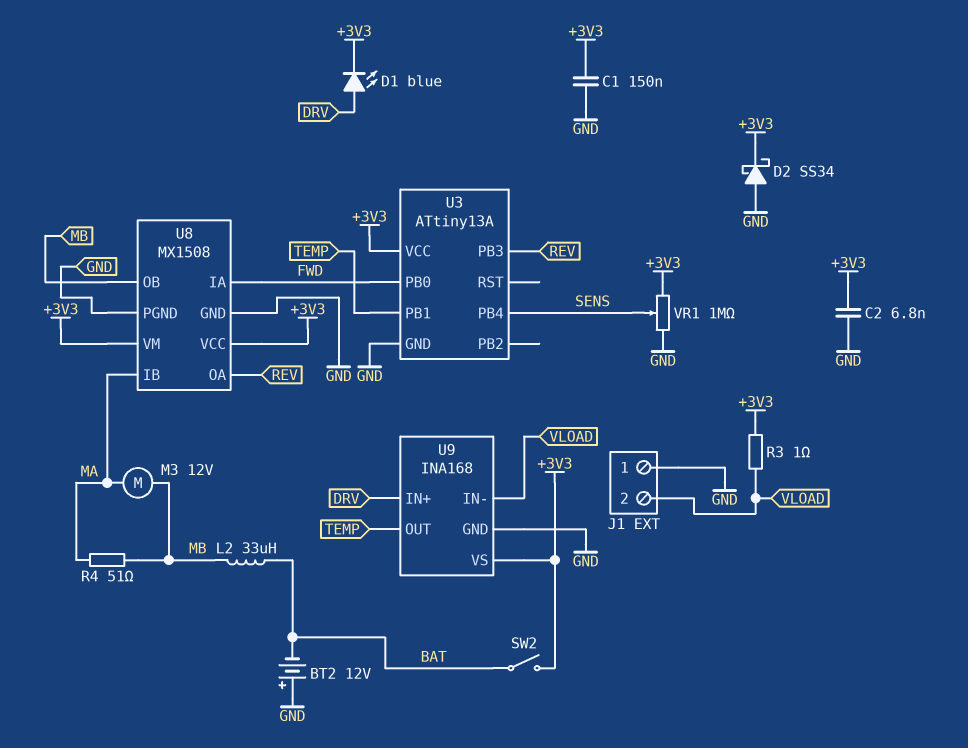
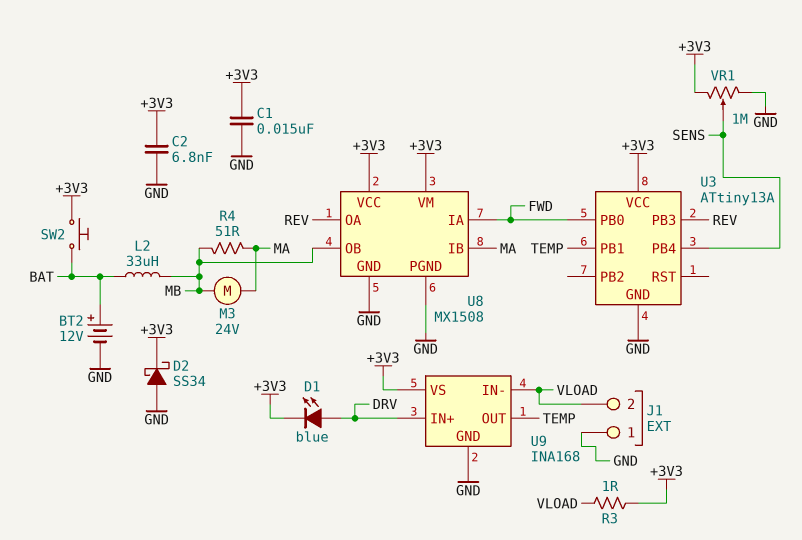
BT2: 12V (plus GND, minus BAT) -> 12V (plus BAT, minus GND)
C1: 150nF (+3V3, GND) -> 15nF (+3V3, GND)
M3: motor 12V (MA, MB) -> motor 24V (MA, MB)
SW2: switch (+3V3, BAT) -> button (+3V3, BAT)

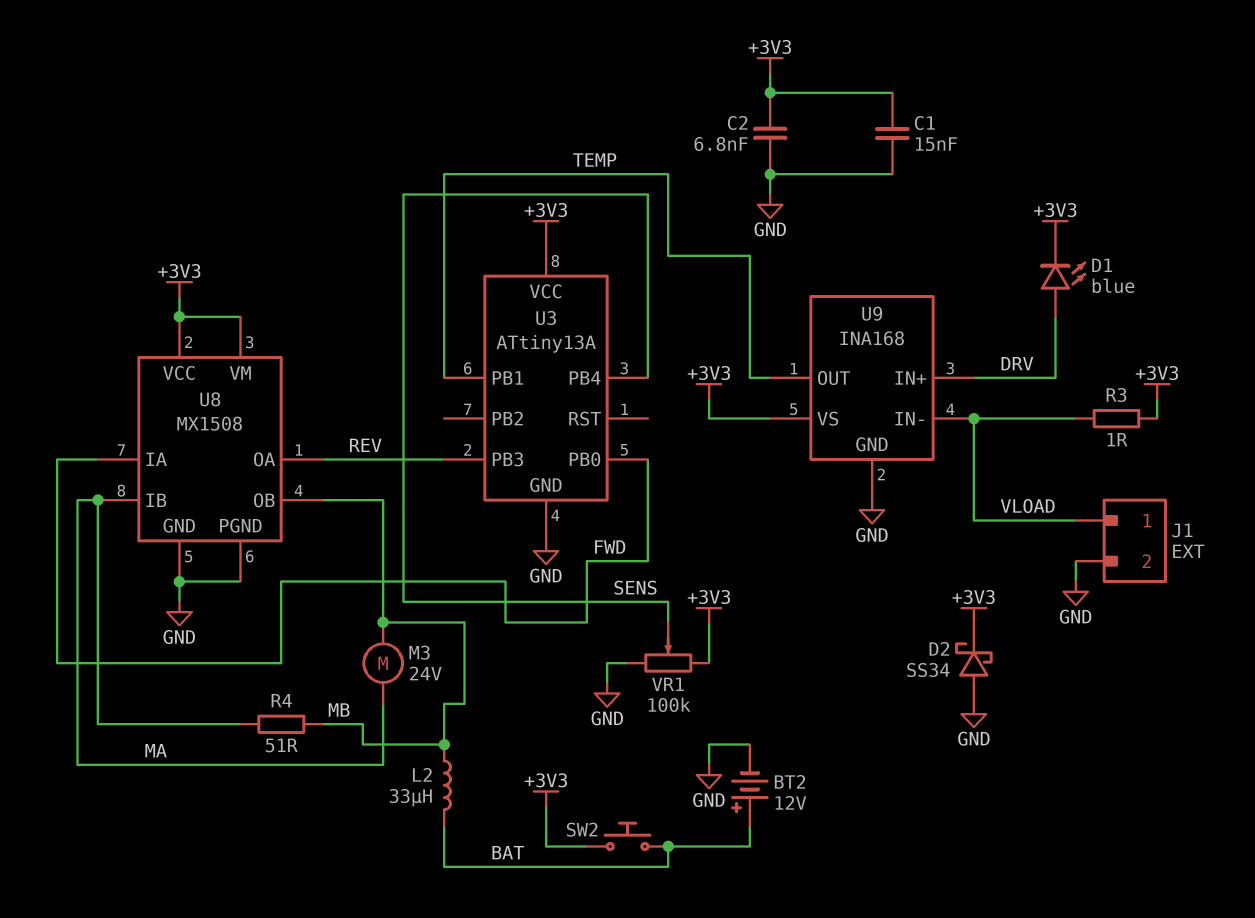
J1 pin 1: GND -> VLOAD
J1 pin 2: VLOAD -> GND
VR1: 1M (+3V3, GND, wiper SENS) -> 100k (+3V3, GND, wiper SENS)

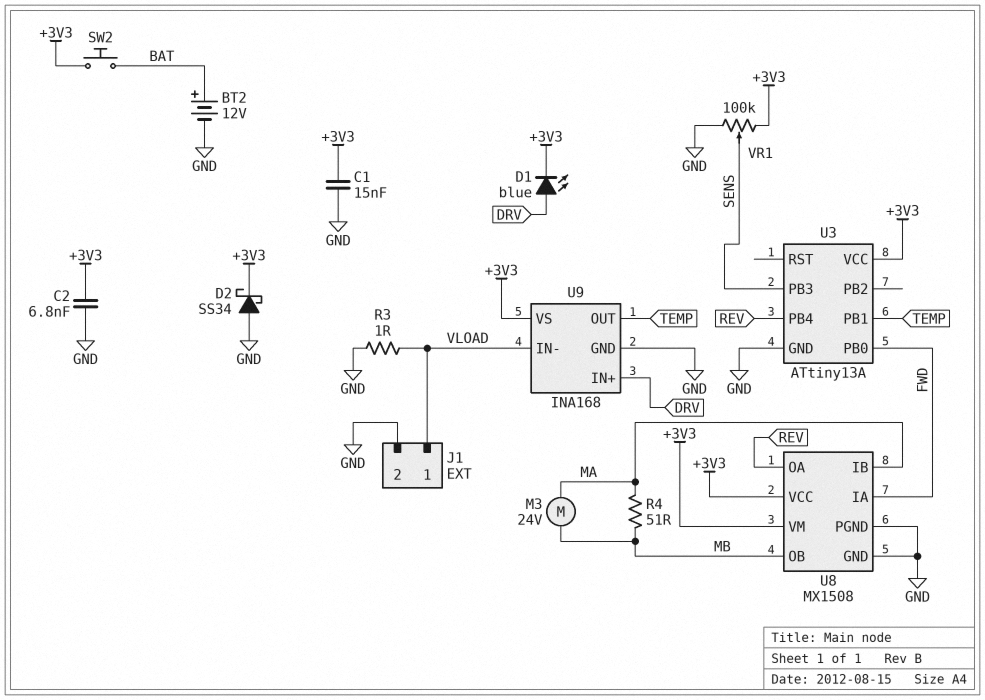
L2: 33uH (BAT, MB) -> none
R3: 1 (+3V3, VLOAD) -> 1 (GND, VLOAD)
U3 pin PB3: REV -> SENS
U3 pin PB4: SENS -> REV

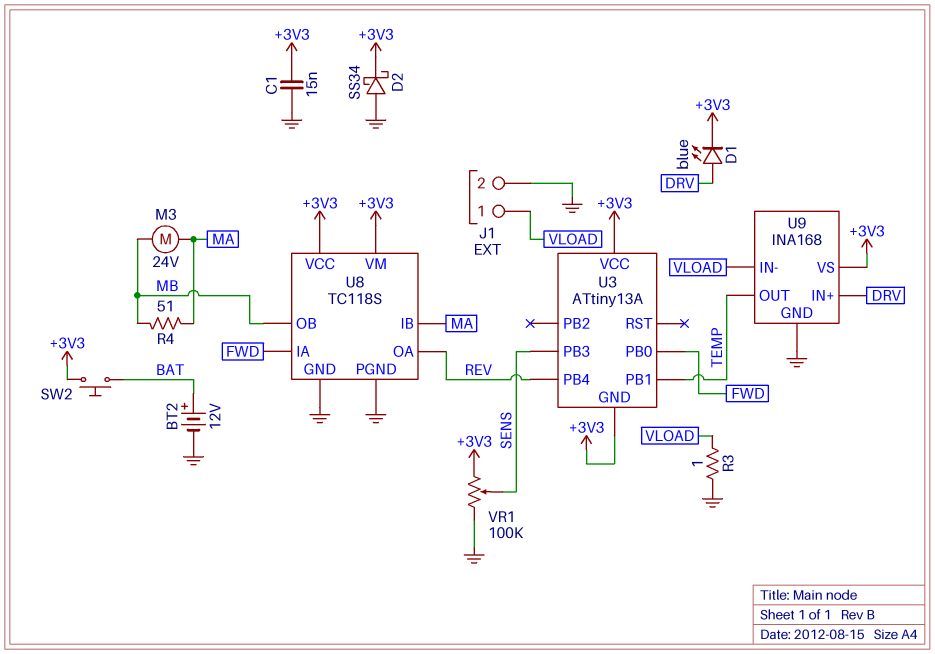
C2: 6.8nF (+3V3, GND) -> none
U3 pin GND: GND -> +3V3
U8: MX1508 -> TC118S

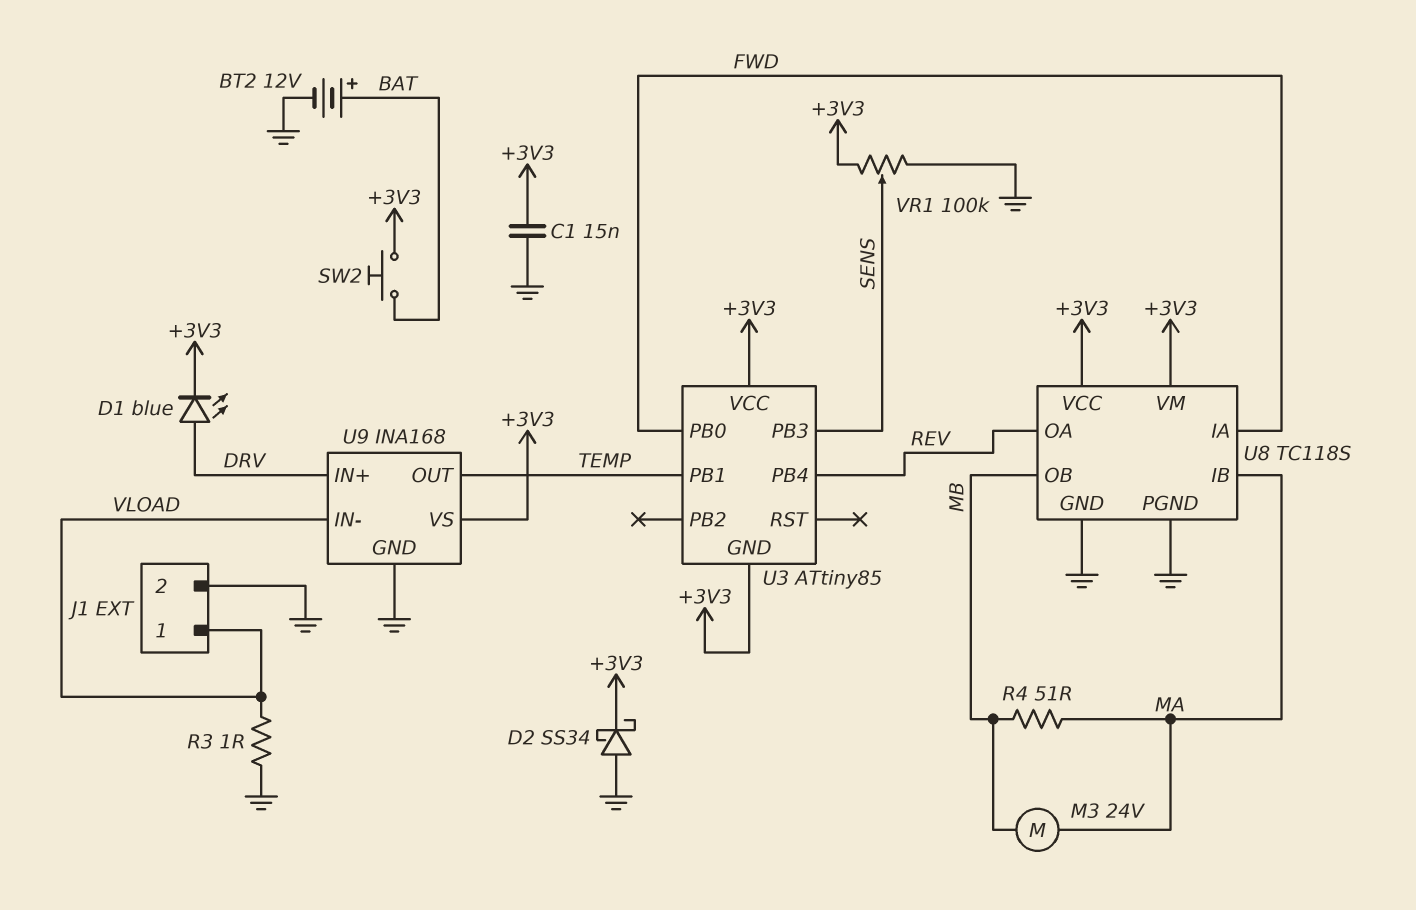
U3: ATtiny13A -> ATtiny85

